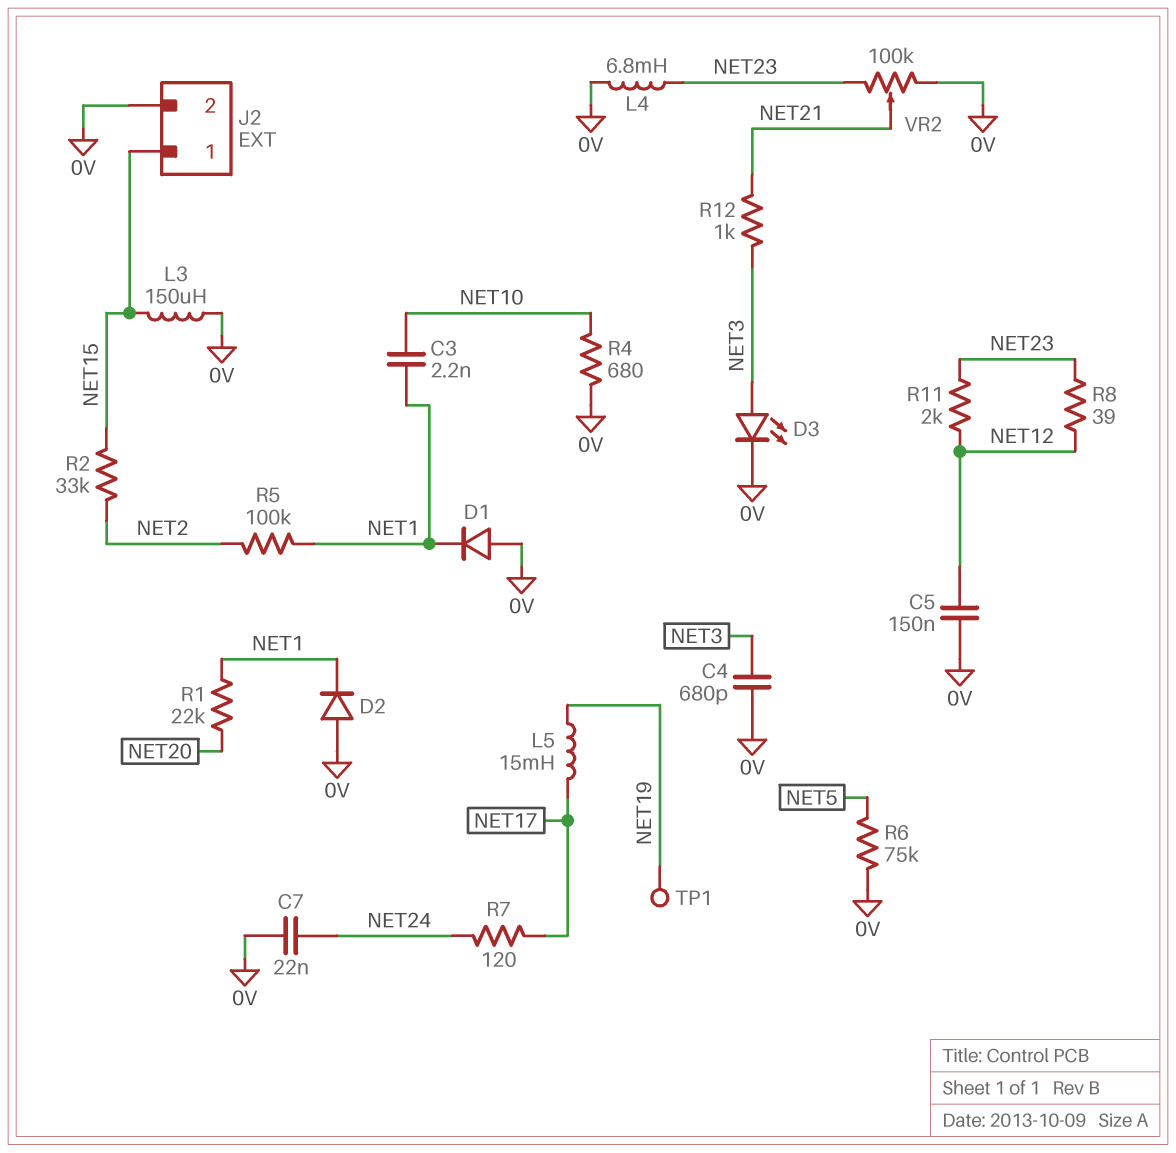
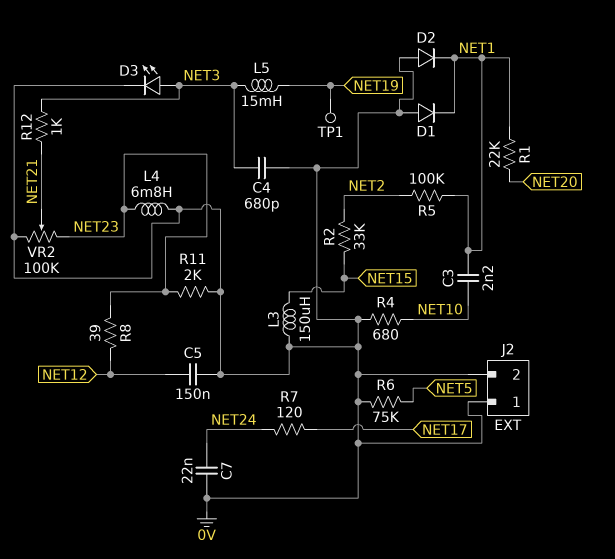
J2 pin 1: NET15 -> 0V
L5: 15mH (NET17, NET19) -> 15mH (NET3, NET19)
R11: 2k (NET12, NET23) -> 2k (0V, NET23)

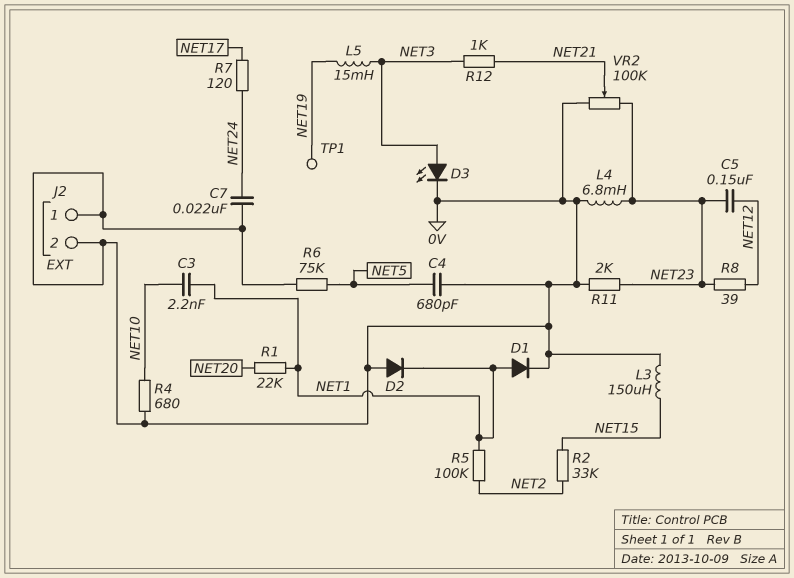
C4: 680pF (0V, NET3) -> 680pF (0V, NET5)
C5: 150nF (0V, NET12) -> 150nF (NET12, NET23)
D1: diode (A 0V, K NET1) -> diode (A NET1, K 0V)

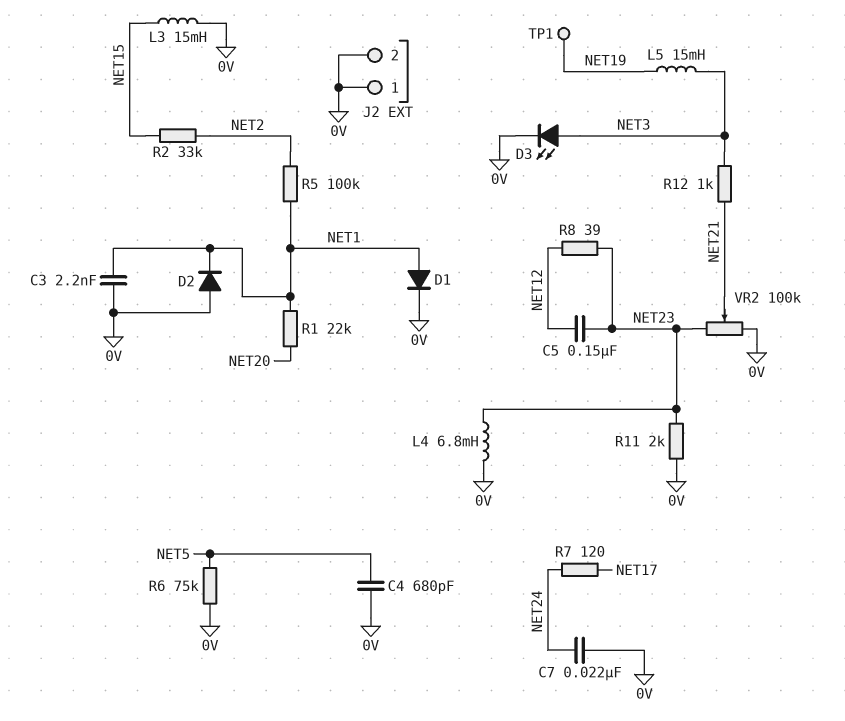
C3: 2.2nF (NET1, NET10) -> 2.2nF (0V, NET1)
L3: 150uH (0V, NET15) -> 15mH (0V, NET15)
R4: 680 (0V, NET10) -> none

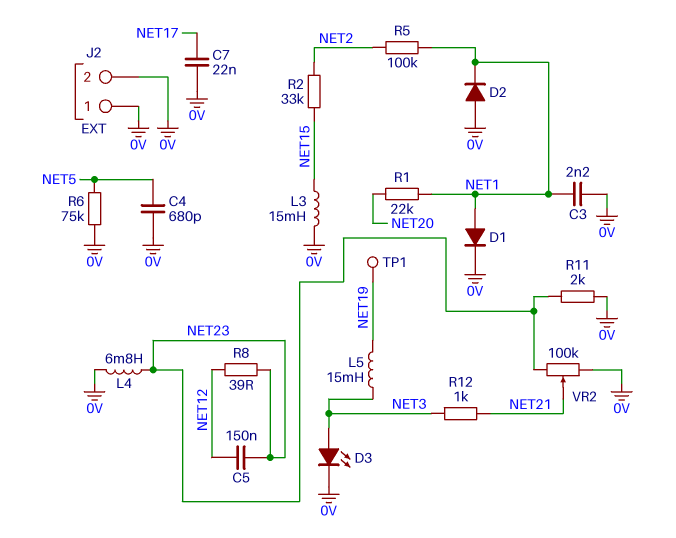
C7: 22nF (0V, NET24) -> 22nF (0V, NET17)
R7: 120 (NET17, NET24) -> none

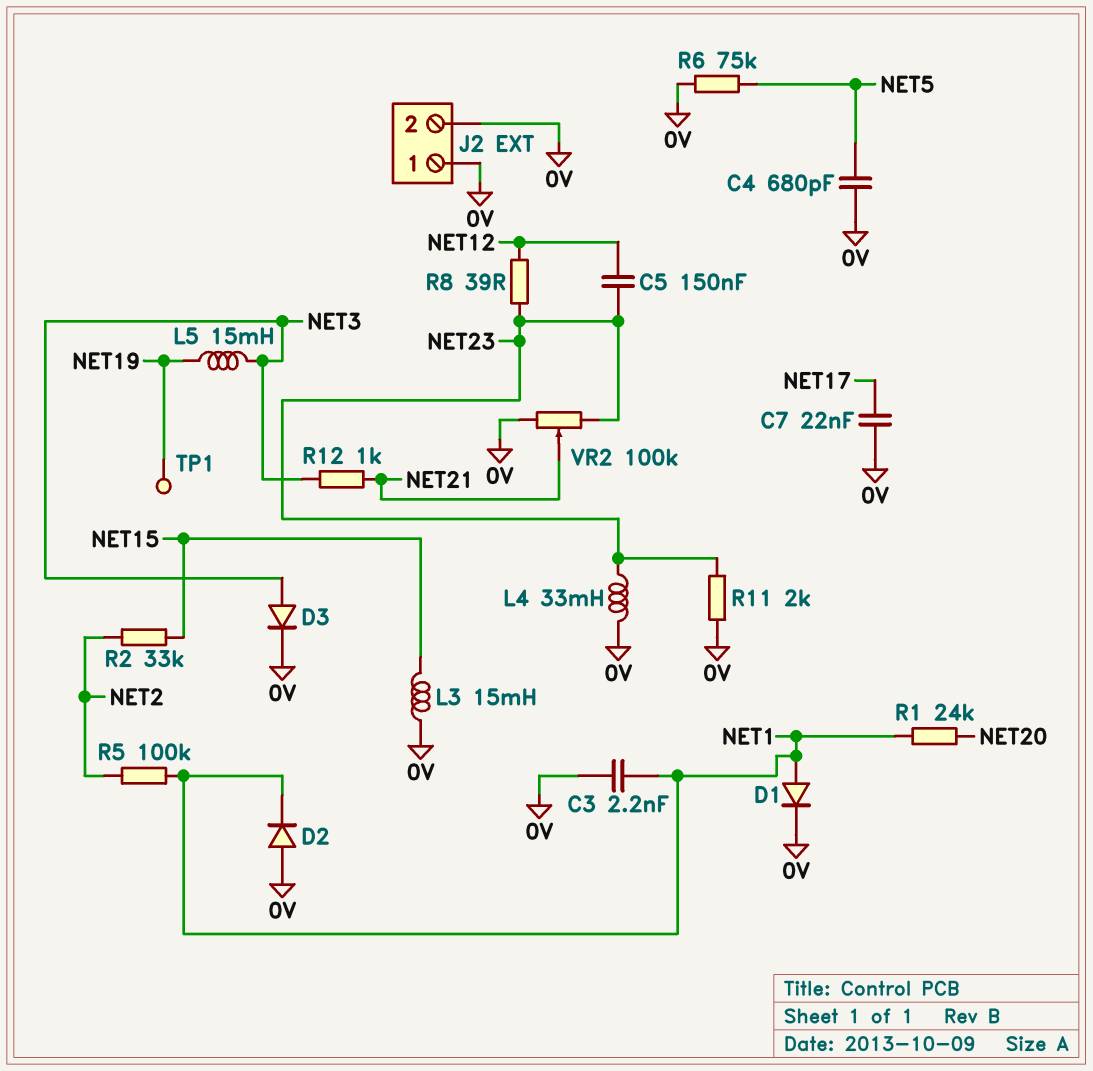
D3: LED (A NET3, K 0V) -> diode (A NET3, K 0V)
L4: 6.8mH (0V, NET23) -> 33mH (0V, NET23)
R1: 22k (NET1, NET20) -> 24k (NET1, NET20)

